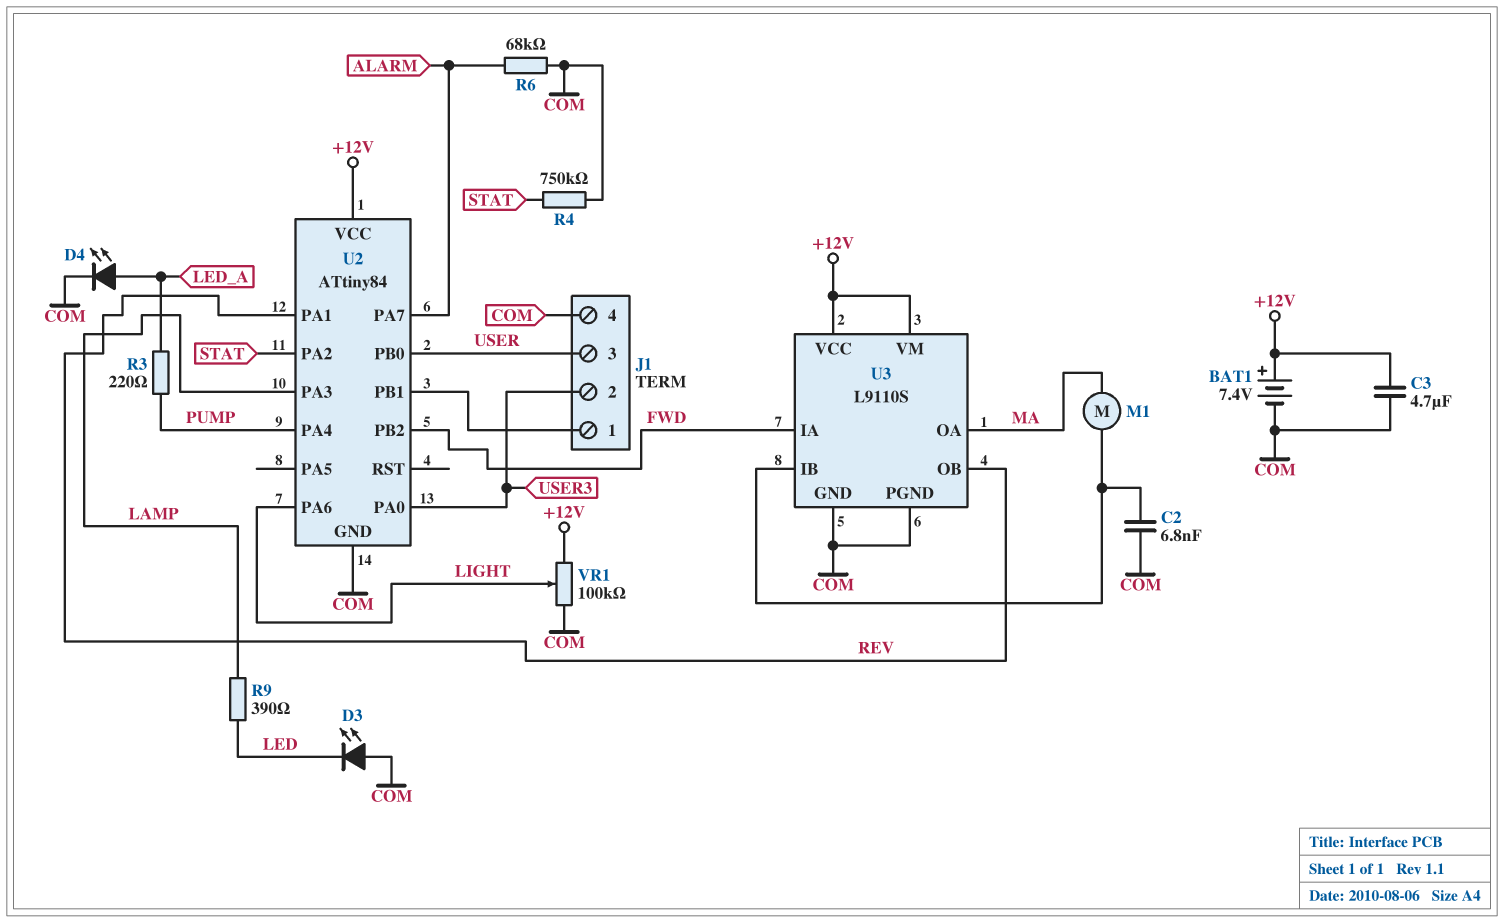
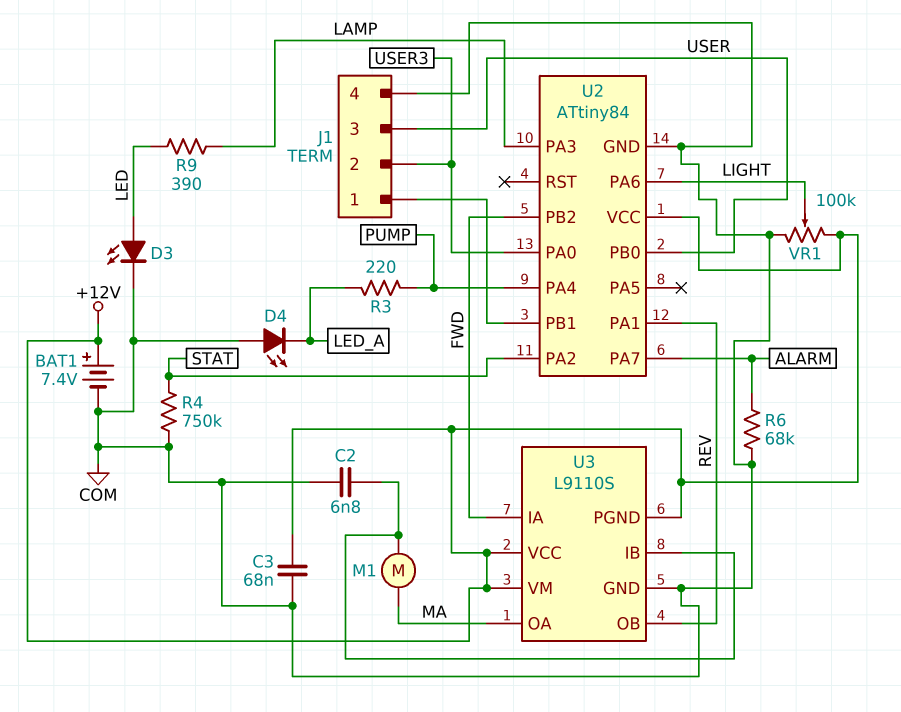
C3: 4.7uF (+12V, COM) -> 68nF (+12V, COM)
D3: LED (A COM, K LED) -> LED (A LED, K COM)
D4: LED (A LED_A, K COM) -> LED (A COM, K LED_A)
U3 pin PGND: COM -> +12V

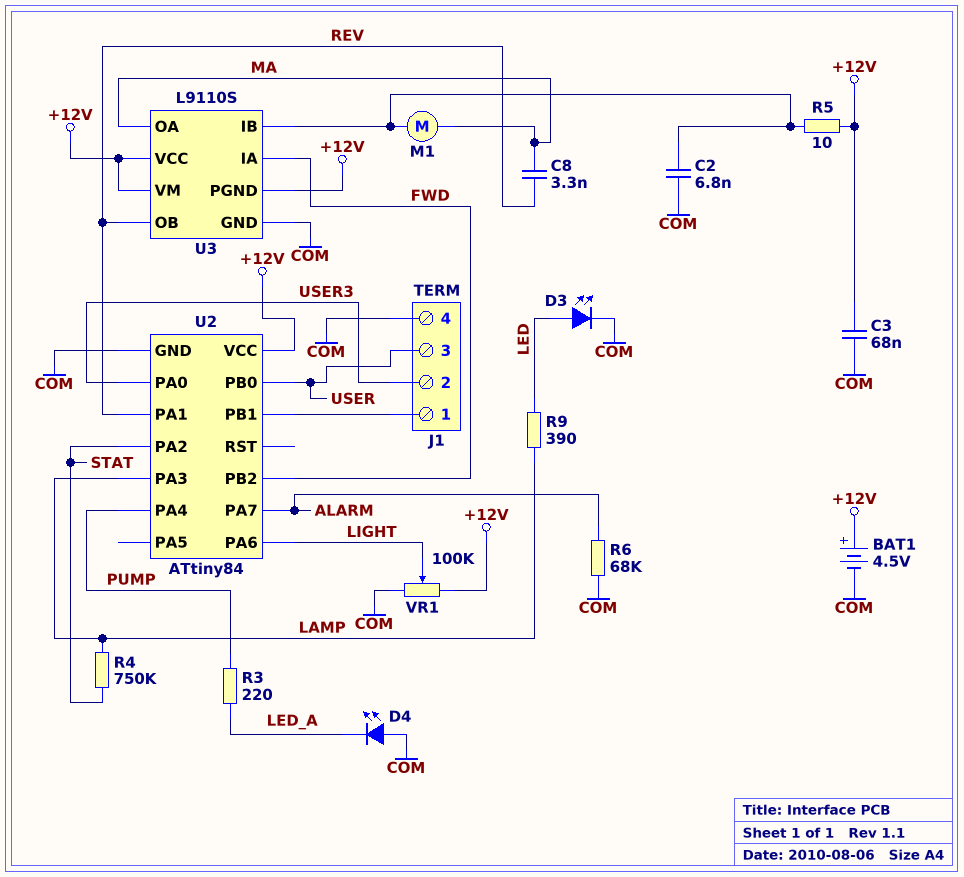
BAT1: 7.4V (plus +12V, minus COM) -> 4.5V (plus +12V, minus COM)
C8: none -> 3.3nF (MA, REV)
R4: 750k (COM, STAT) -> 750k (LAMP, STAT)
R5: none -> 10 (+12V, U3/IB)

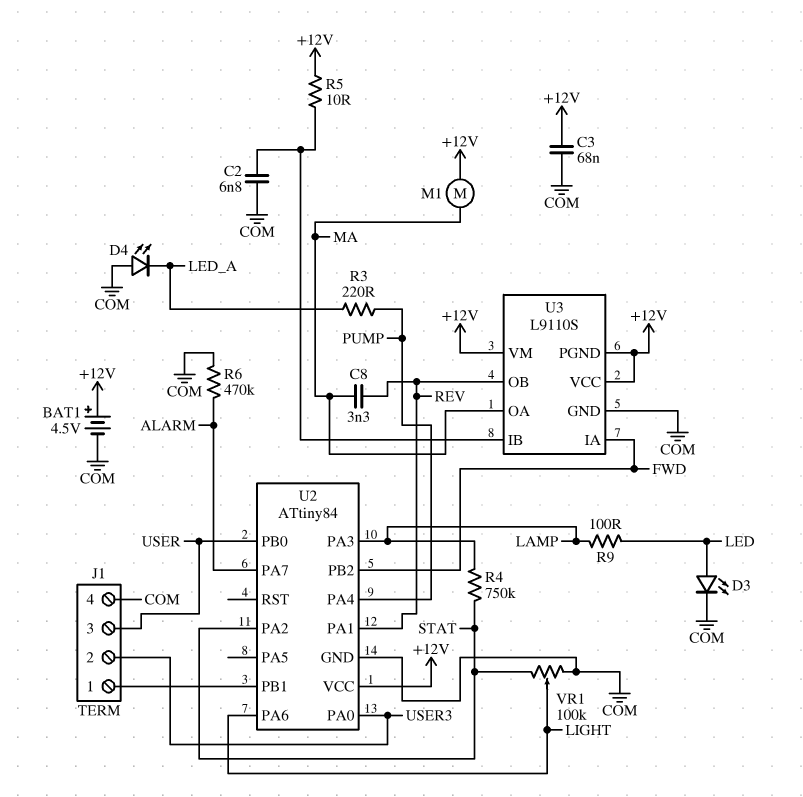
M1: motor (MA, U3/IB) -> motor (+12V, MA)
R6: 68k (ALARM, COM) -> 470k (ALARM, COM)
R9: 390 (LAMP, LED) -> 100 (LAMP, LED)
VR1: 100k (+12V, COM, wiper LIGHT) -> 100k (COM, STAT, wiper LIGHT)

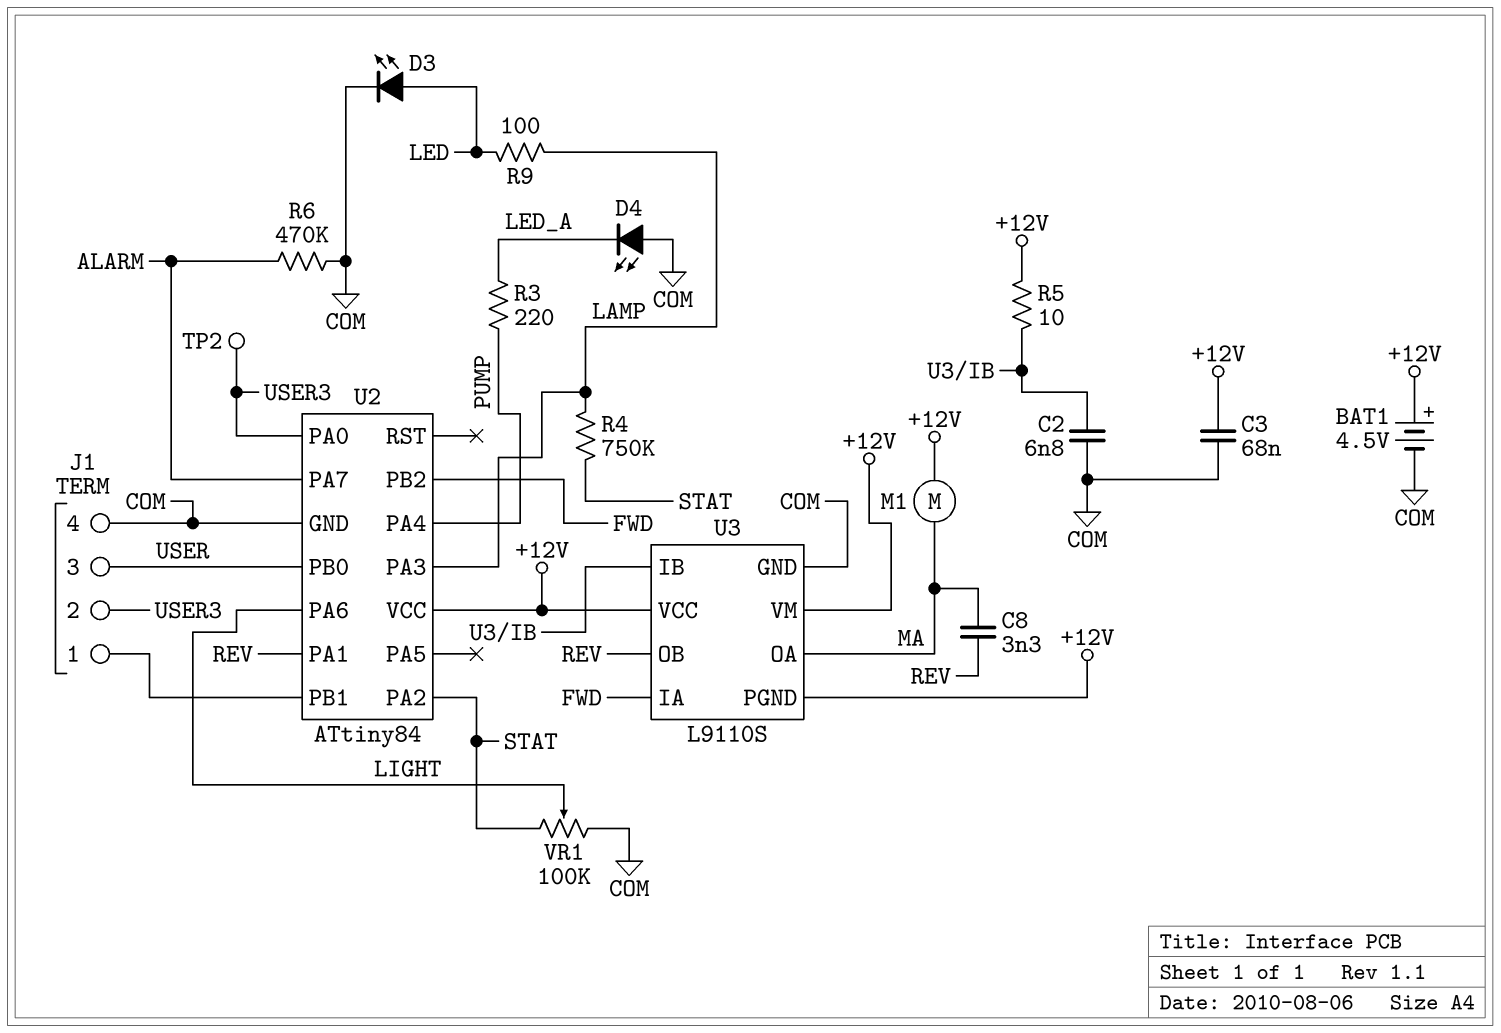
TP2: none -> test point (USER3)

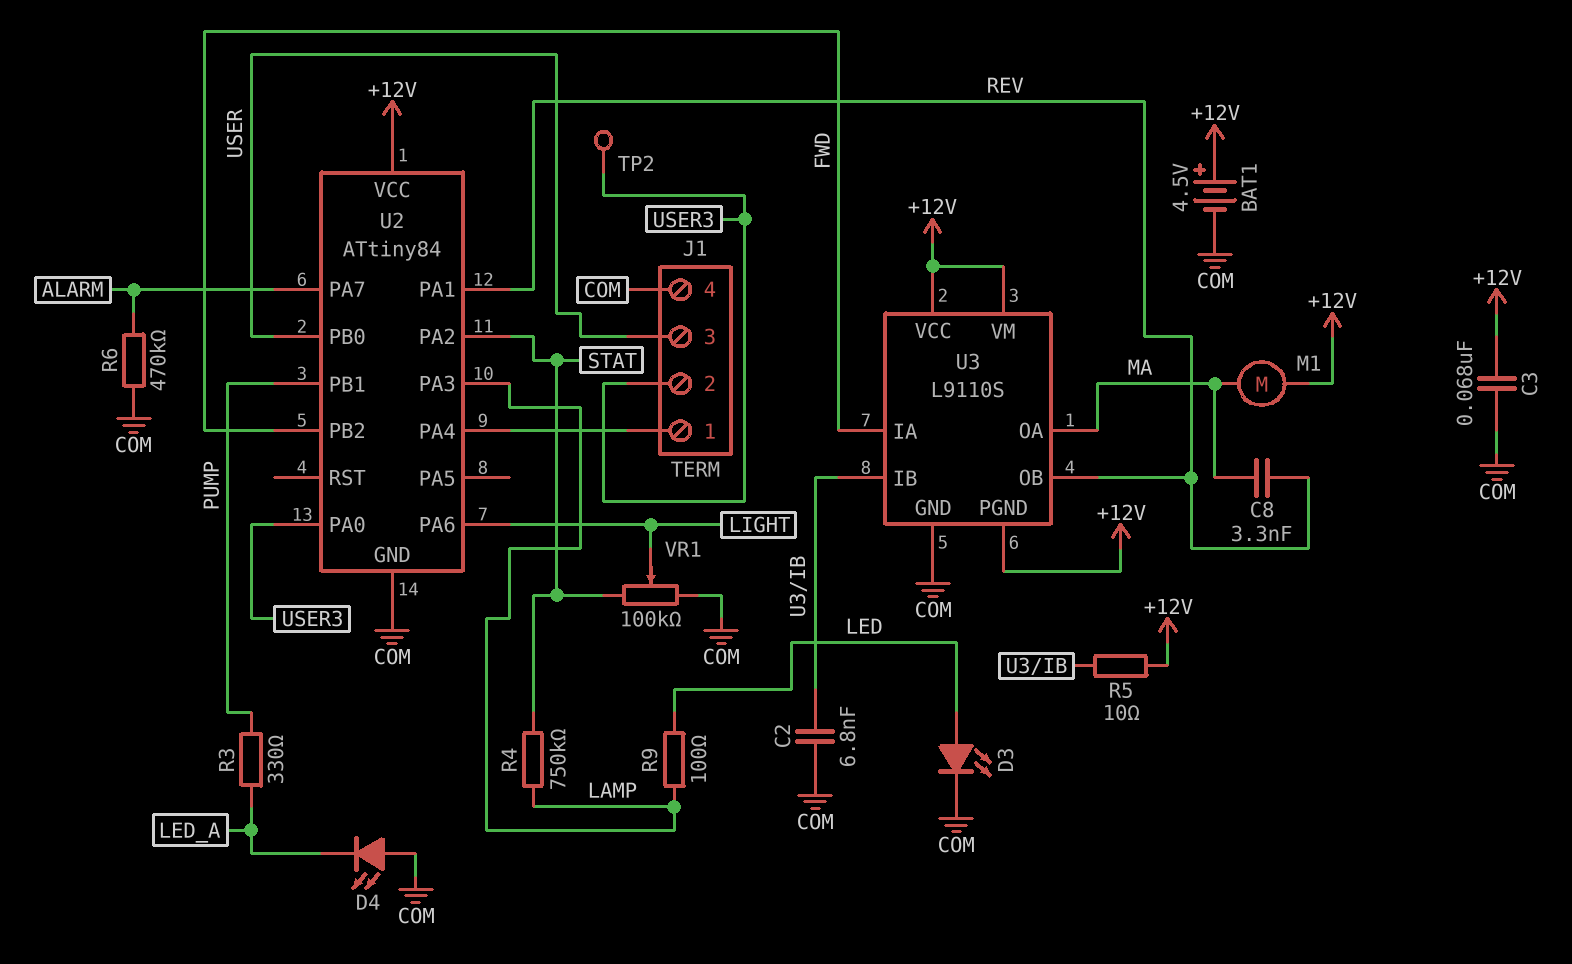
R3: 220 (LED_A, PUMP) -> 330 (LED_A, PUMP)
U2 pin PA4: PUMP -> J1/1
U2 pin PB1: J1/1 -> PUMP

